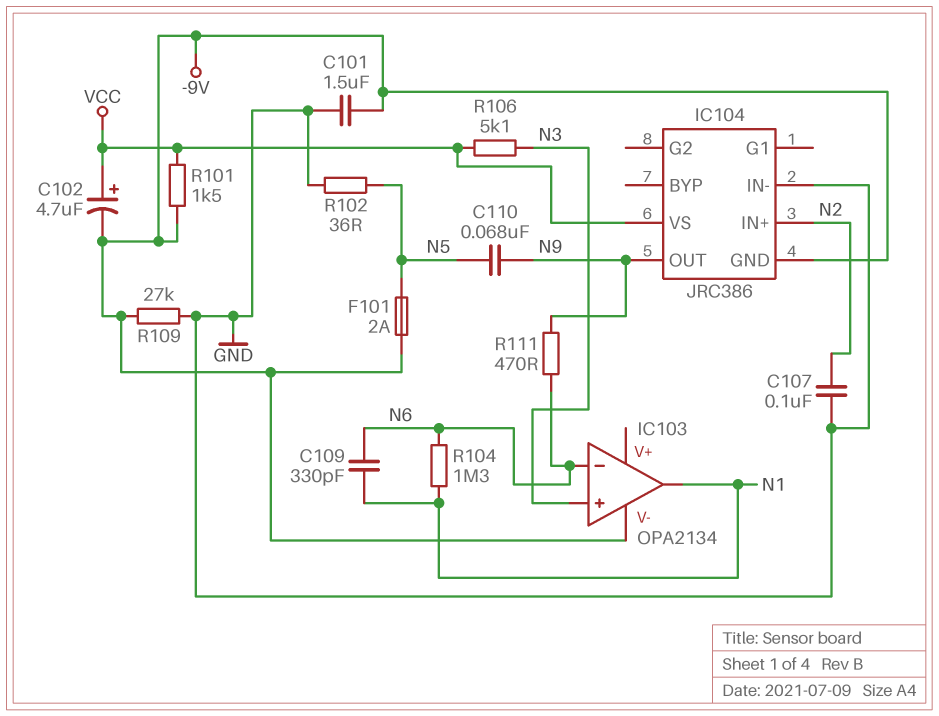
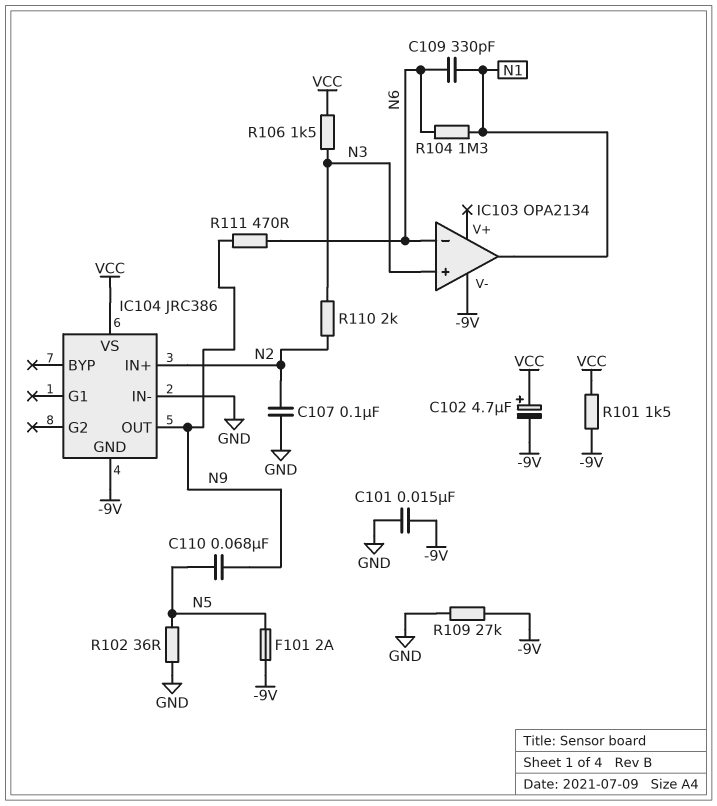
C101: 1.5uF (-9V, GND) -> 15nF (-9V, GND)
R106: 5.1k (N3, VCC) -> 1.5k (N3, VCC)
R110: none -> 2k (N2, N3)

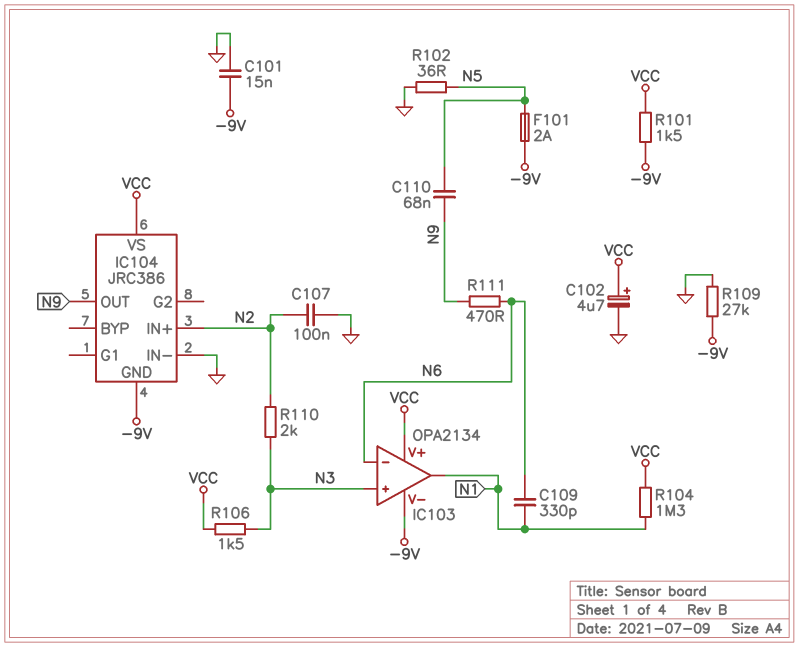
C102: 4.7uF (plus VCC, minus -9V) -> 4.7uF (plus VCC, minus GND)
IC103 pin V+: none -> VCC
R104: 1.3M (N1, N6) -> 1.3M (N1, VCC)

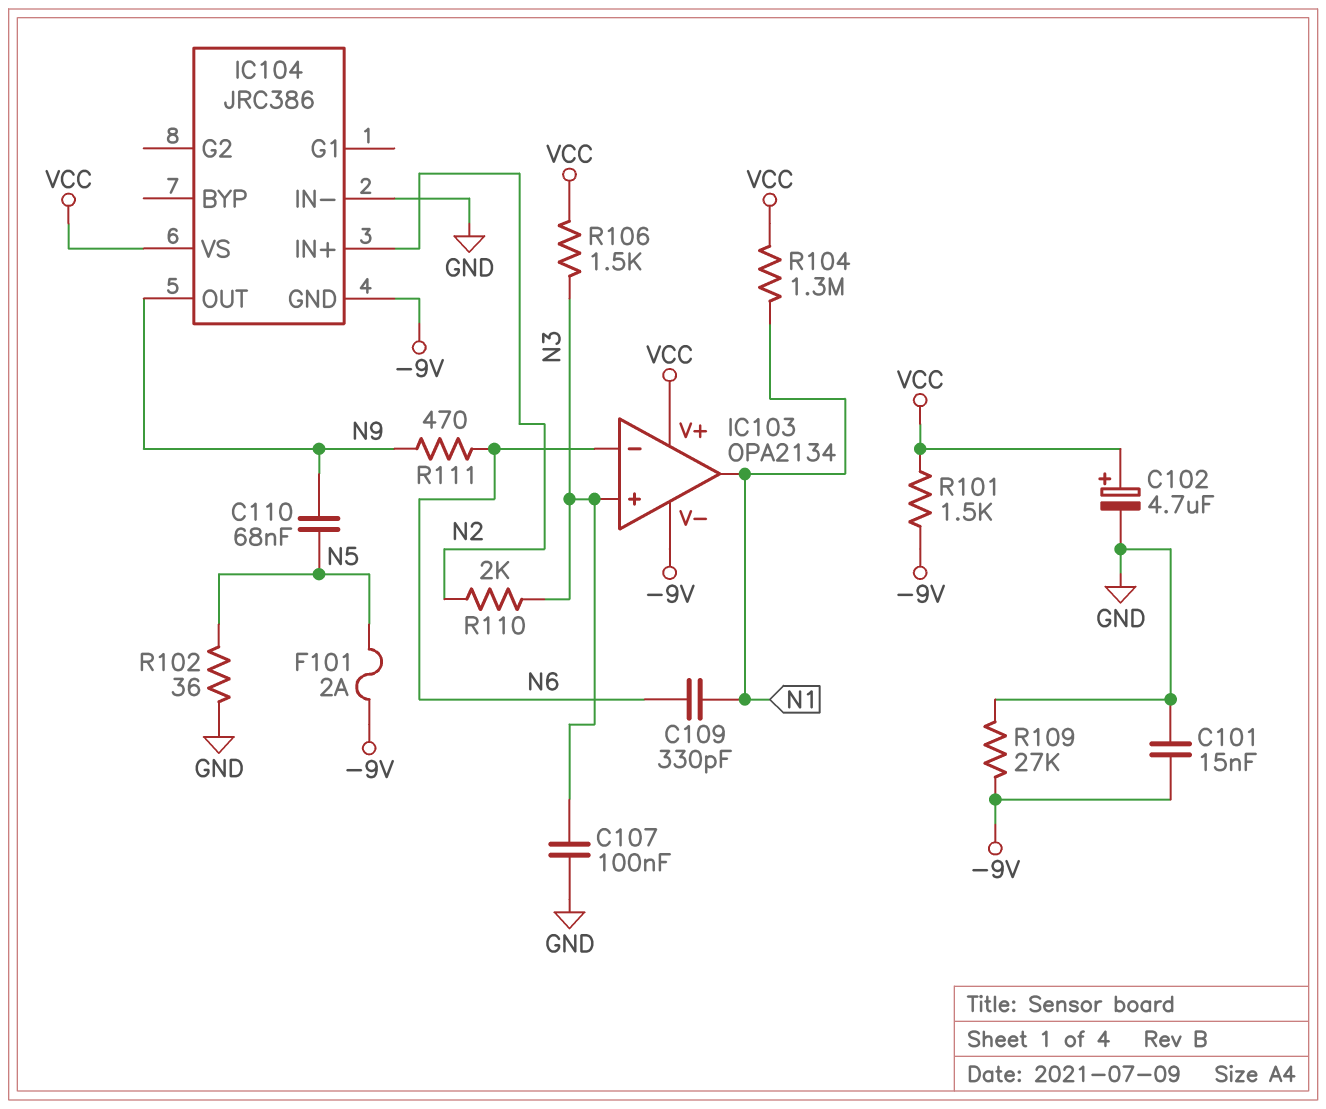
C107: 100nF (GND, N2) -> 100nF (GND, N3)

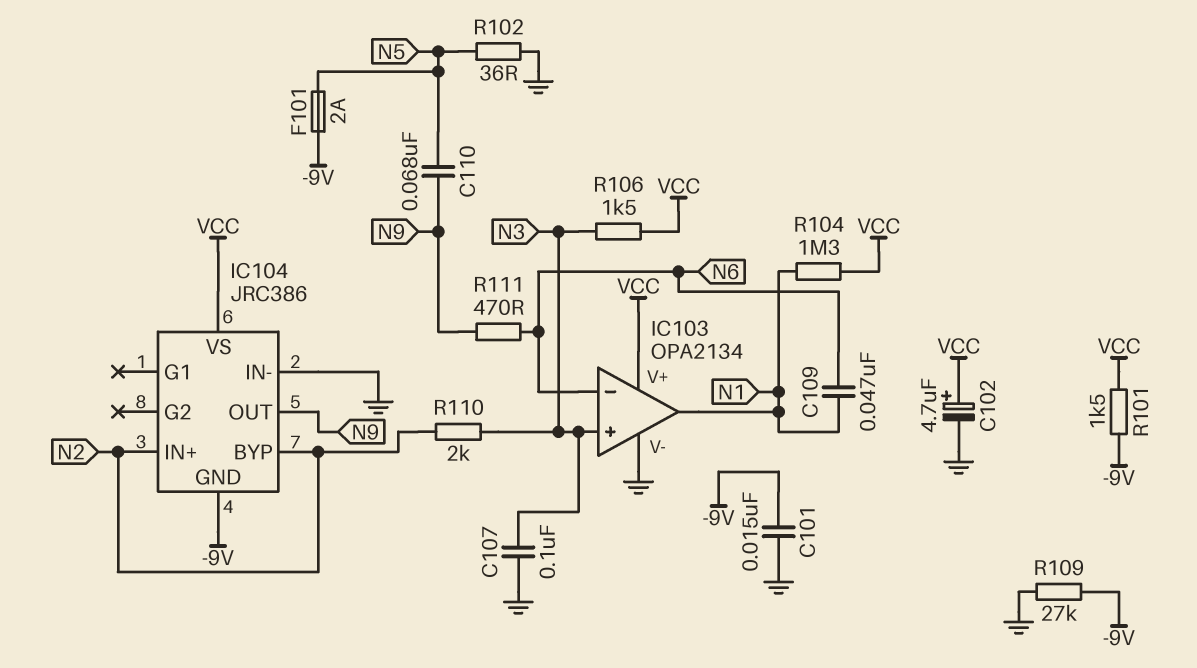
C109: 330pF (N1, N6) -> 47nF (N1, N6)
IC103 pin V-: -9V -> GND
IC104 pin BYP: none -> N2

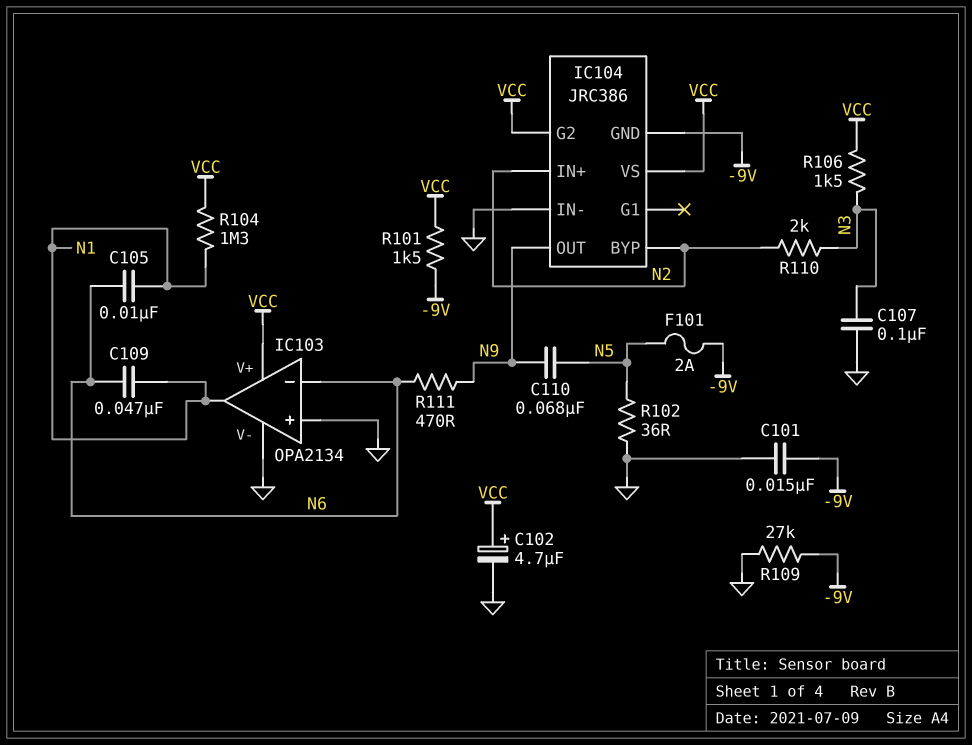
C105: none -> 10nF (N1, N6)
IC103 pin in+: N3 -> GND
IC104 pin G2: none -> VCC

